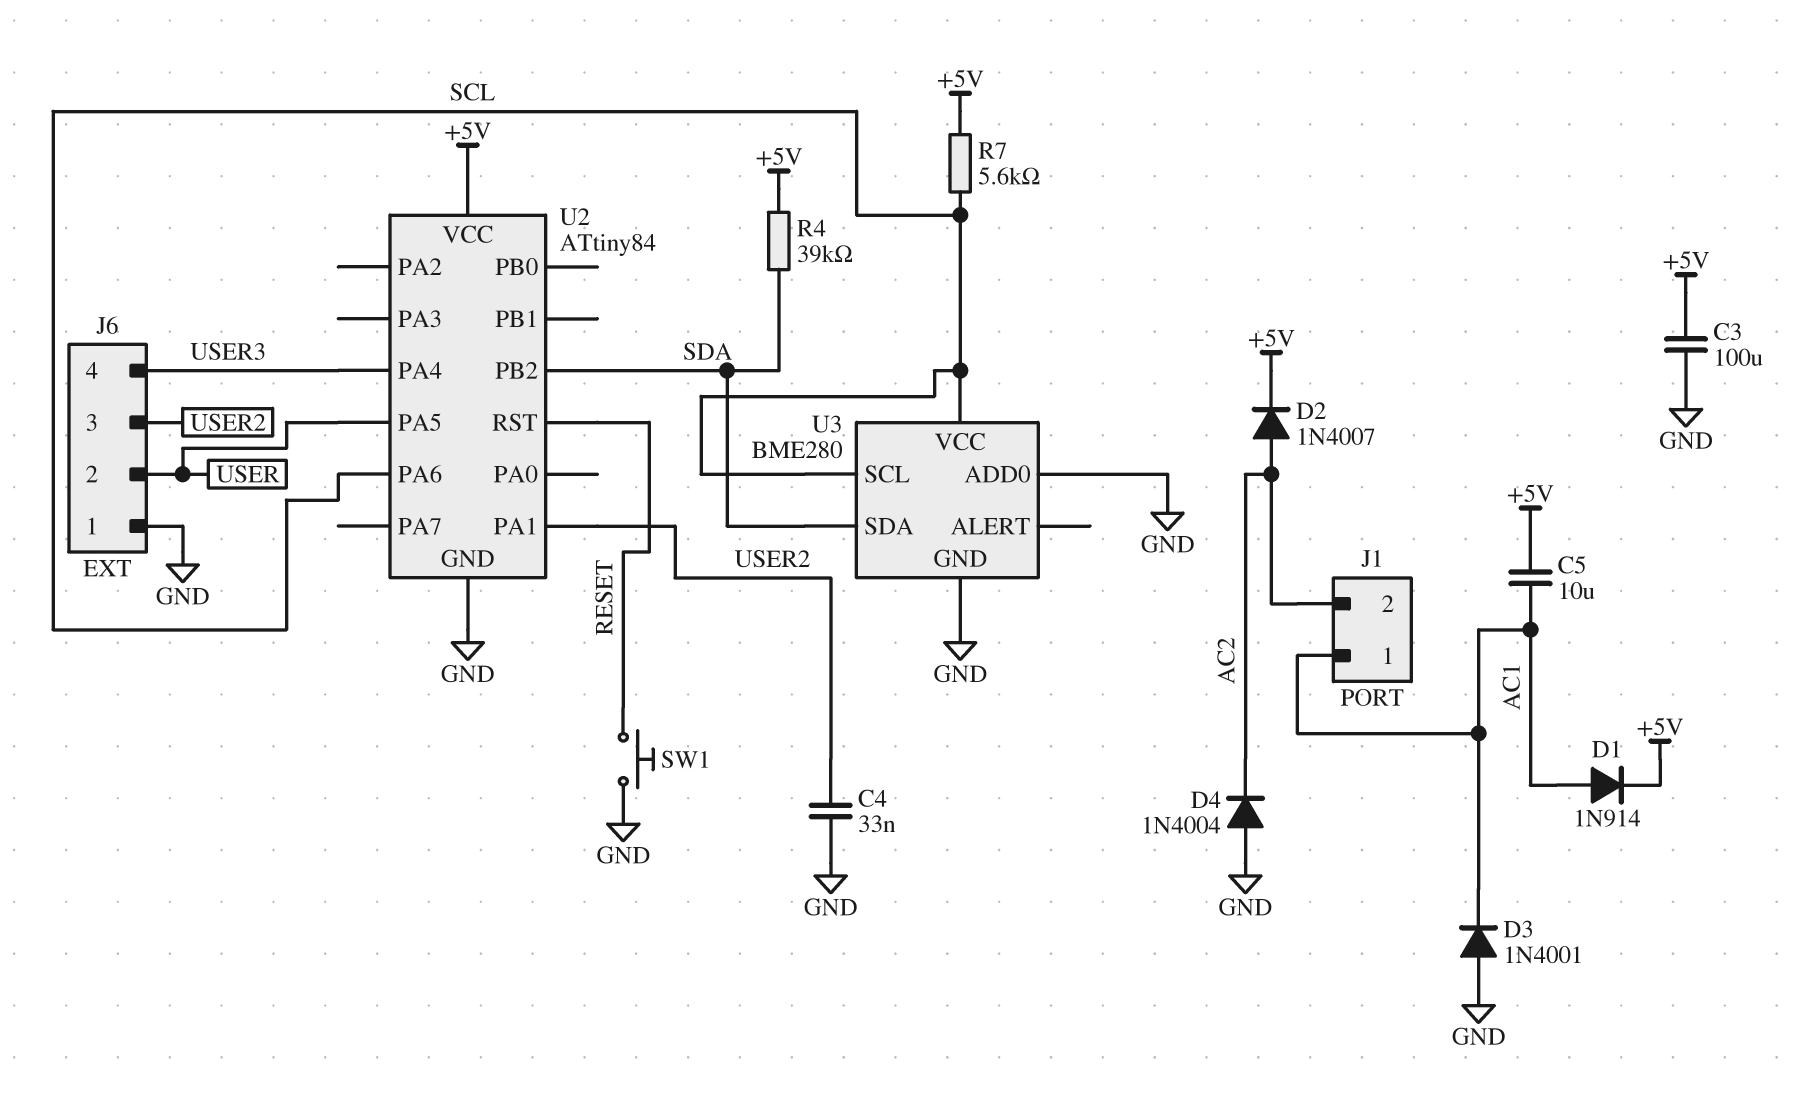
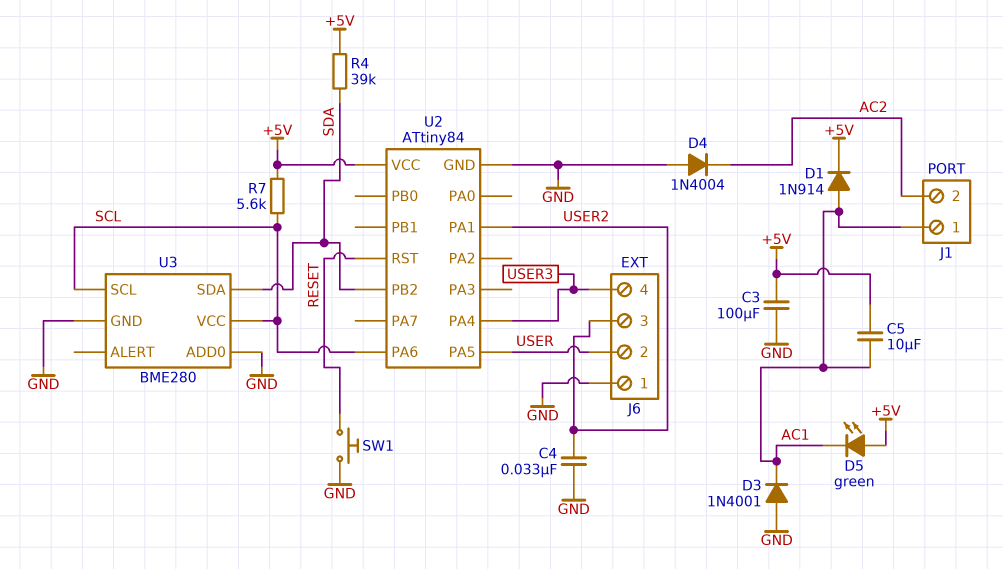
D2: diode 1N4007 (A AC2, K +5V) -> none
D5: none -> LED green (A +5V, K AC1)

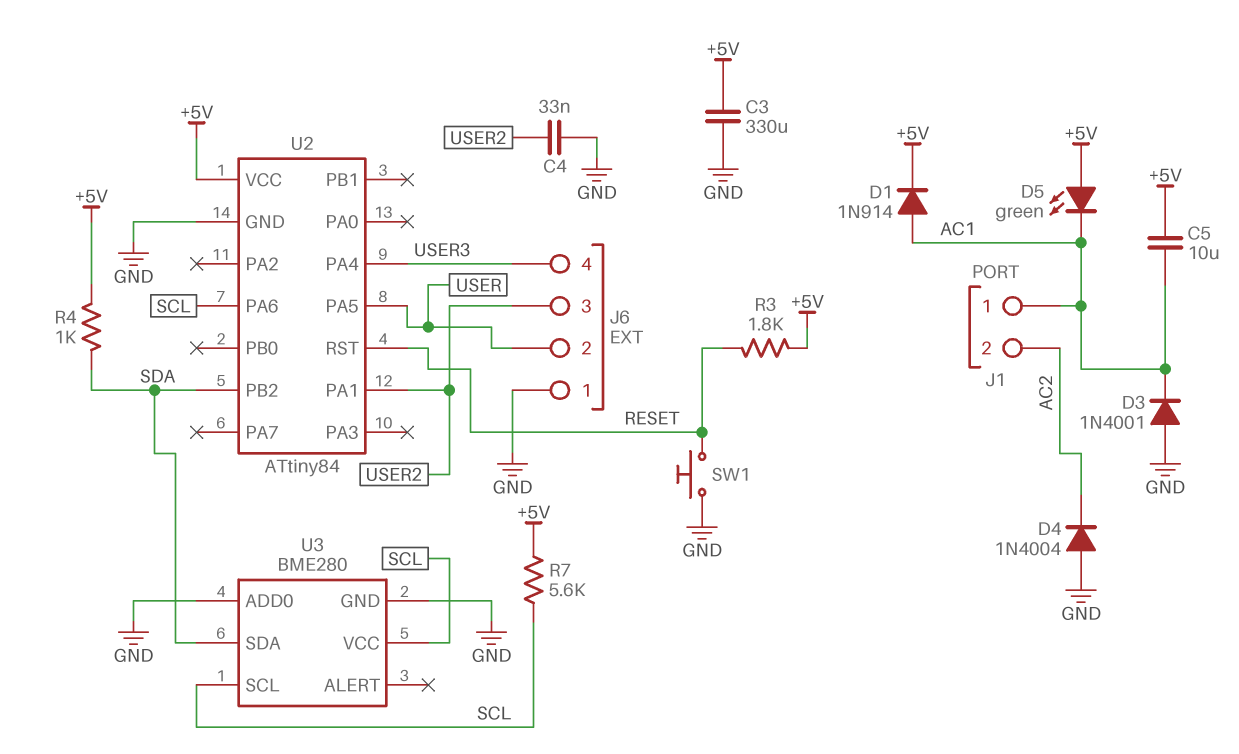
C3: 100uF (+5V, GND) -> 330uF (+5V, GND)
R3: none -> 1.8k (+5V, RESET)
R4: 39k (+5V, SDA) -> 1k (+5V, SDA)

